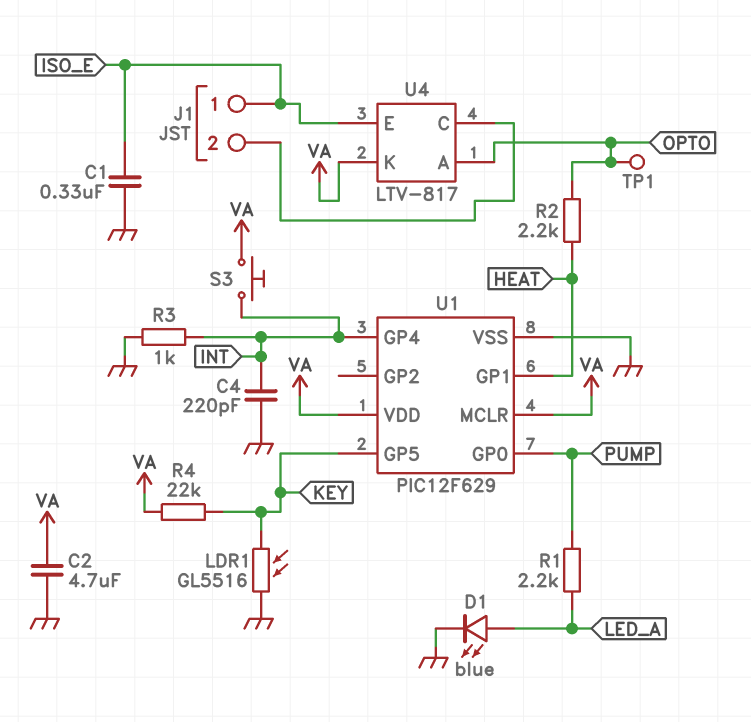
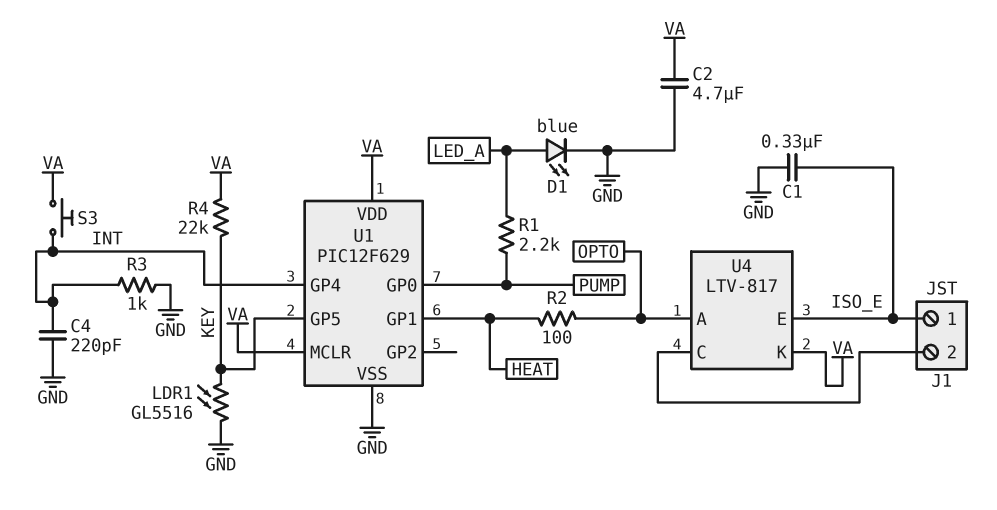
R2: 2.2k (HEAT, OPTO) -> 100 (HEAT, OPTO)
TP1: test point (OPTO) -> none

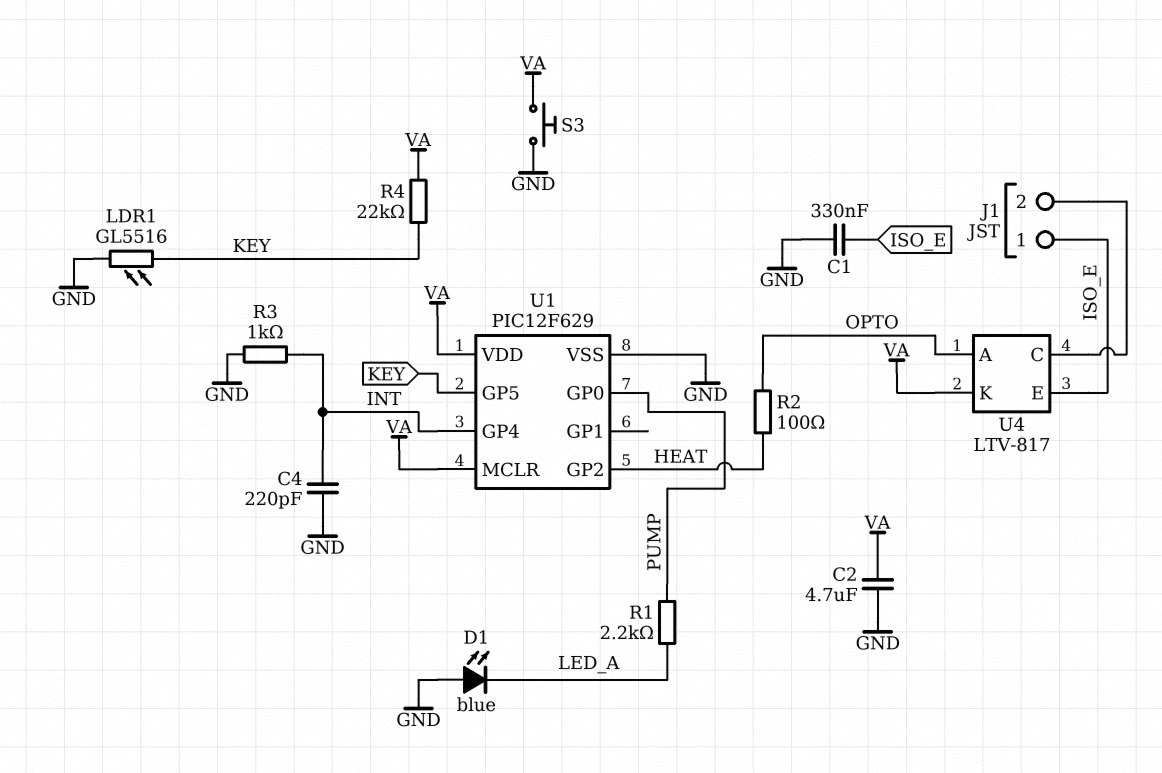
D1: LED blue (A LED_A, K GND) -> LED blue (A GND, K LED_A)
S3: button (INT, VA) -> button (GND, VA)
U1 pin GP1: HEAT -> none
U1 pin GP2: none -> HEAT

